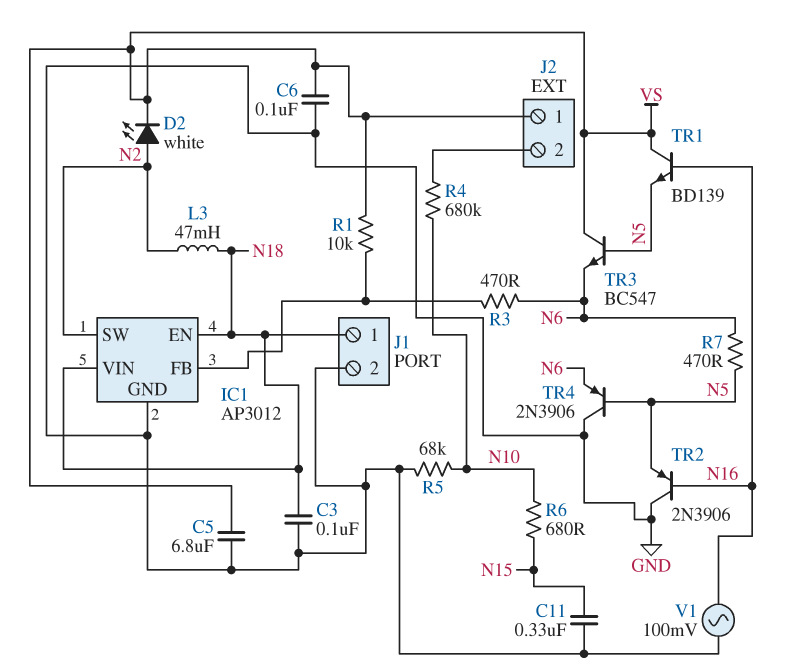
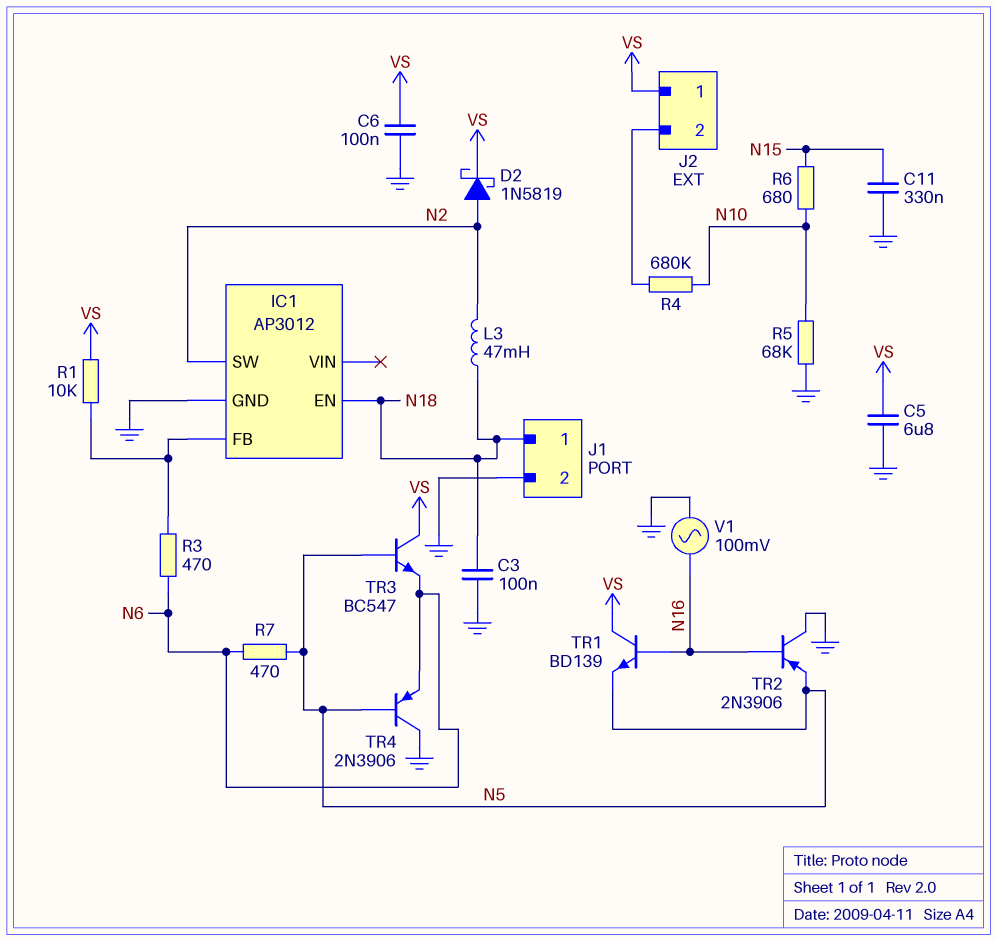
D2: LED white (A N2, K VS) -> schottky 1N5819 (A N2, K VS)
IC1 pin VIN: N18 -> none

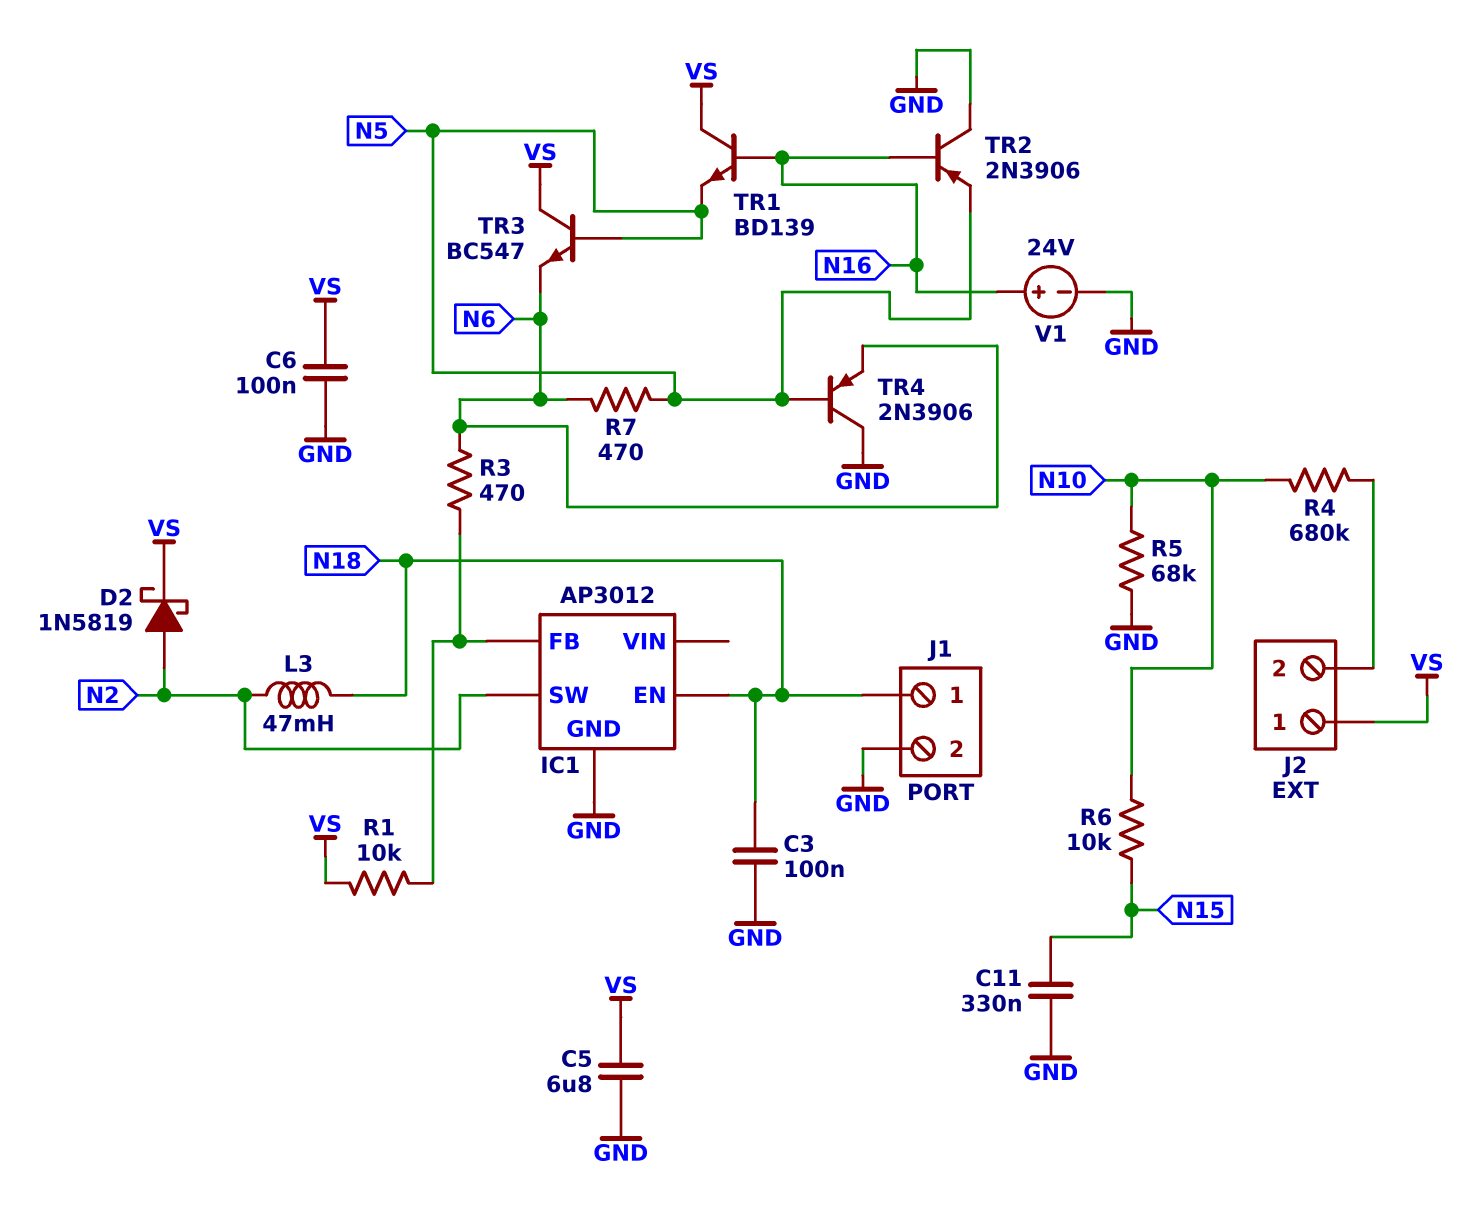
R6: 680 (N10, N15) -> 10k (N10, N15)
V1: AC 100mV (GND, N16) -> 24V (plus N16, minus GND)

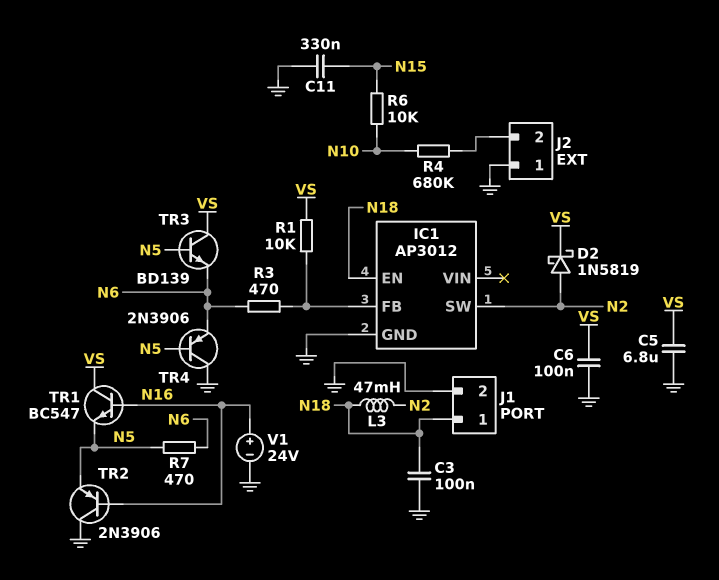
J2 pin 1: VS -> GND
R5: 68k (GND, N10) -> none
TR1: NPN BD139 (B N16, C VS, E N5) -> NPN BC547 (B N16, C VS, E N5)
TR3: NPN BC547 (B N5, C VS, E N6) -> NPN BD139 (B N5, C VS, E N6)

